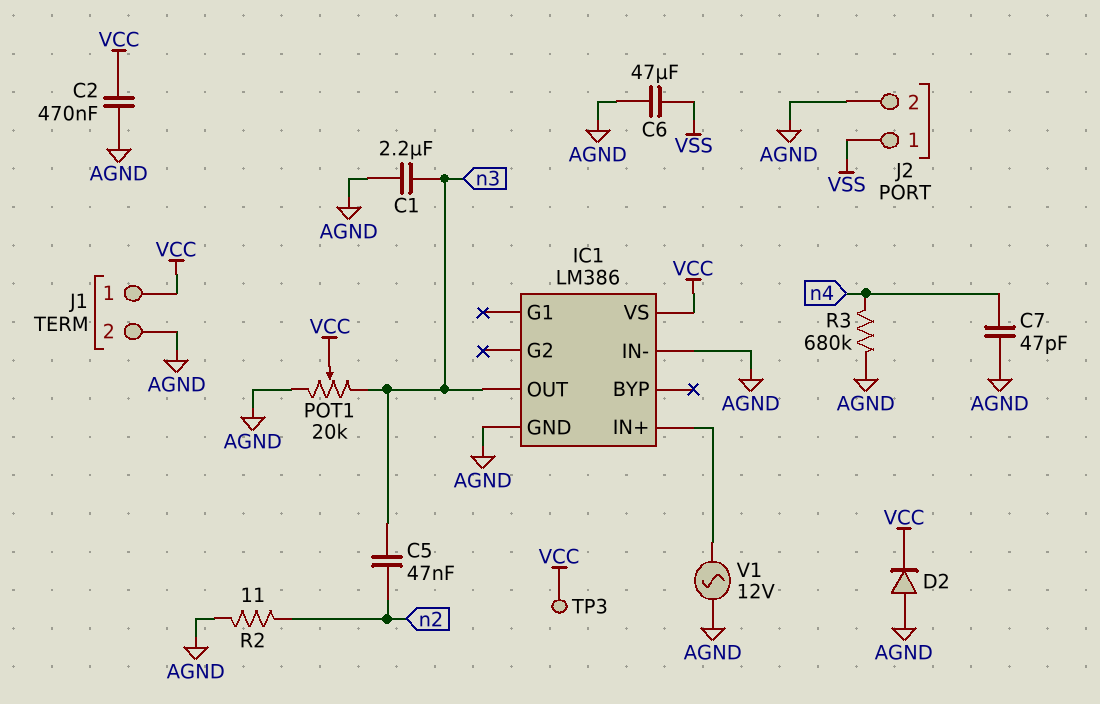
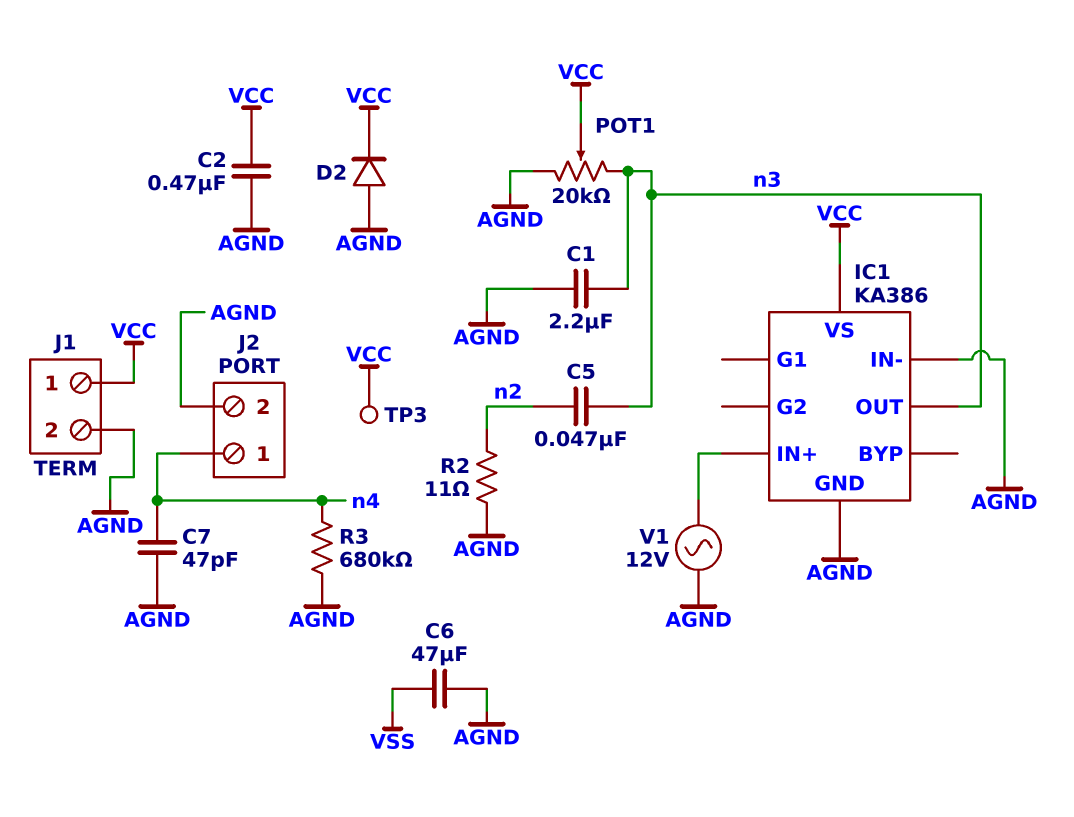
IC1: LM386 -> KA386
J2 pin 1: VSS -> n4

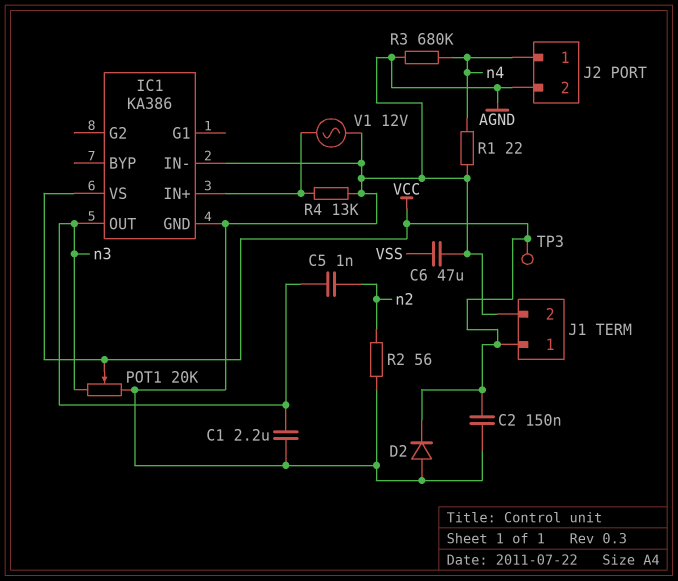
C2: 470nF (AGND, VCC) -> 150nF (AGND, VCC)
C5: 47nF (n2, n3) -> 1nF (n2, n3)
C7: 47pF (AGND, n4) -> none
R1: none -> 22 (AGND, n4)
R2: 11 (AGND, n2) -> 56 (AGND, n2)
R4: none -> 13k (AGND, IC1/IN+)

